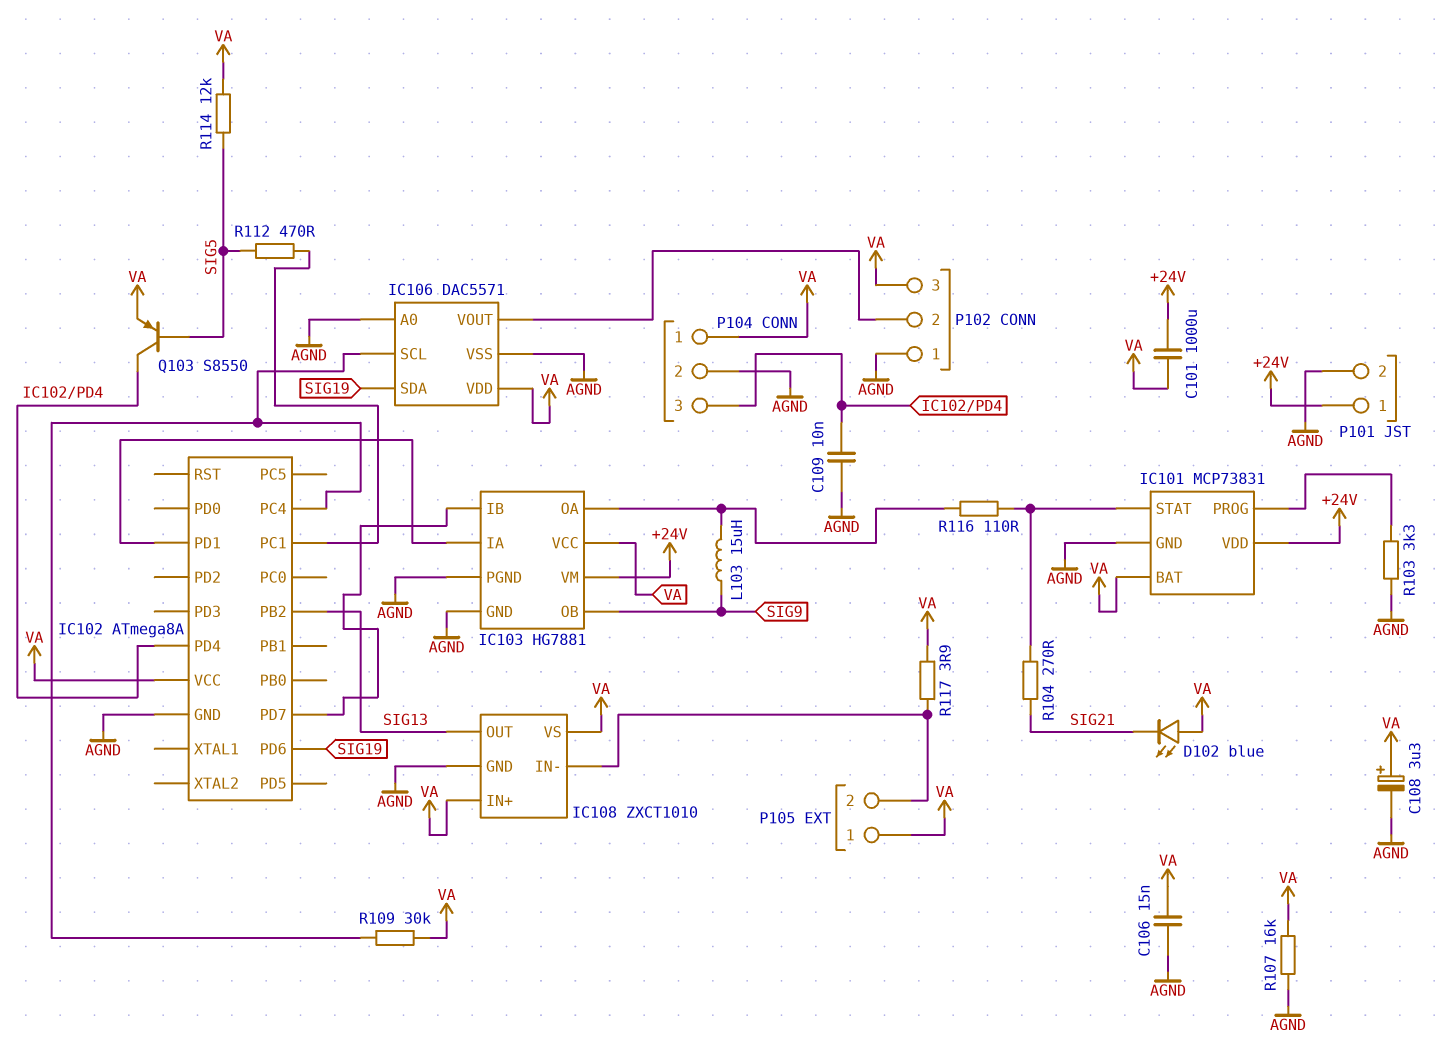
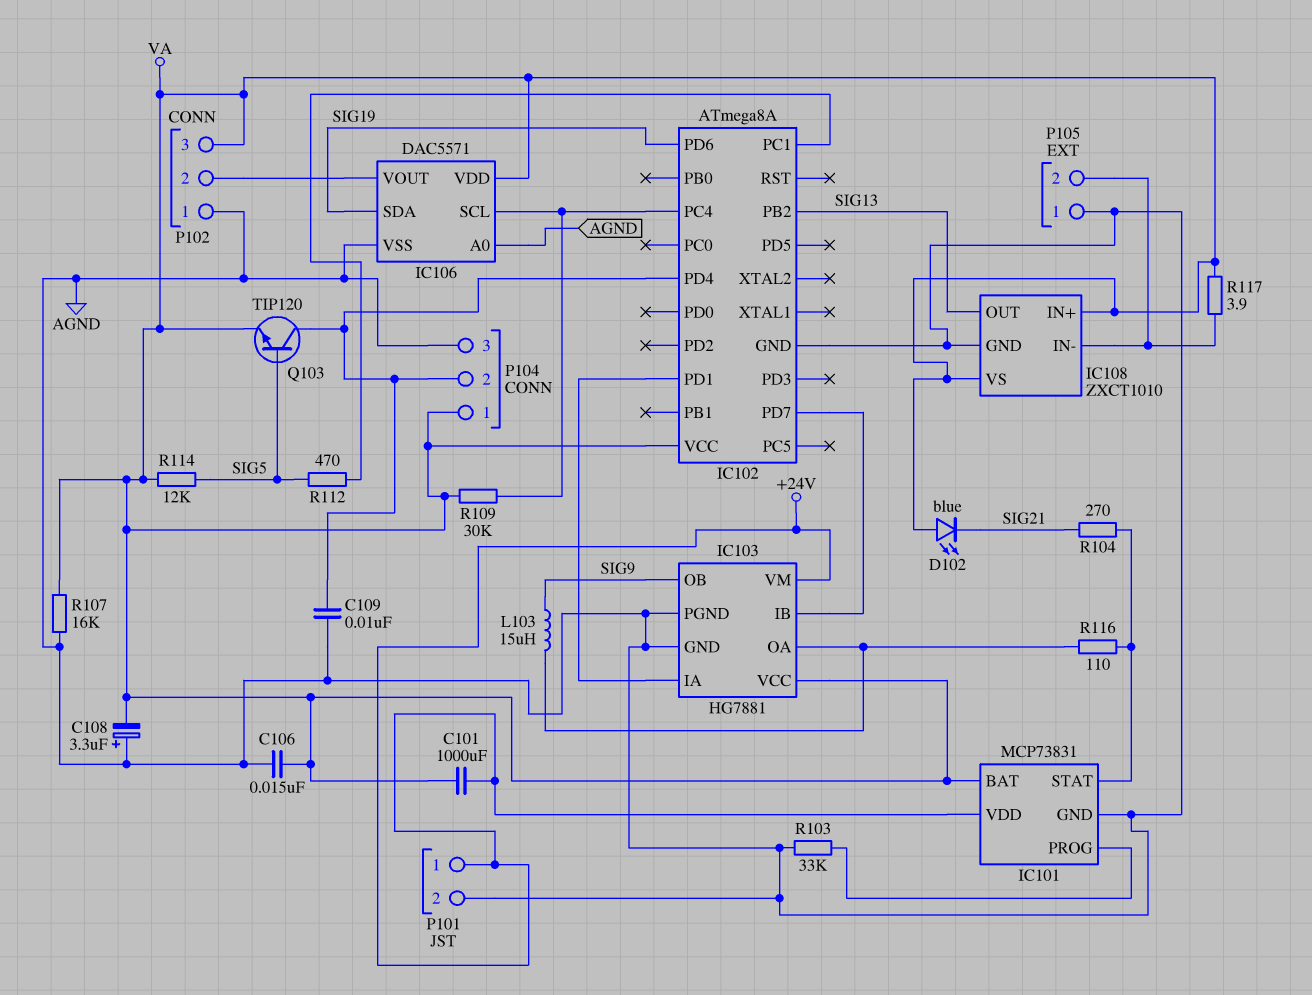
C108: 3.3uF (plus VA, minus AGND) -> 3.3uF (plus AGND, minus VA)
P104 pin 2: AGND -> IC102/PD4
P104 pin 3: IC102/PD4 -> AGND
P105 pin 1: VA -> AGND
Q103: PNP S8550 (B SIG5, C IC102/PD4, E VA) -> NPN TIP120 (B SIG5, C IC102/PD4, E VA)
R103: 3.3k (AGND, IC101/PROG) -> 33k (AGND, IC101/PROG)

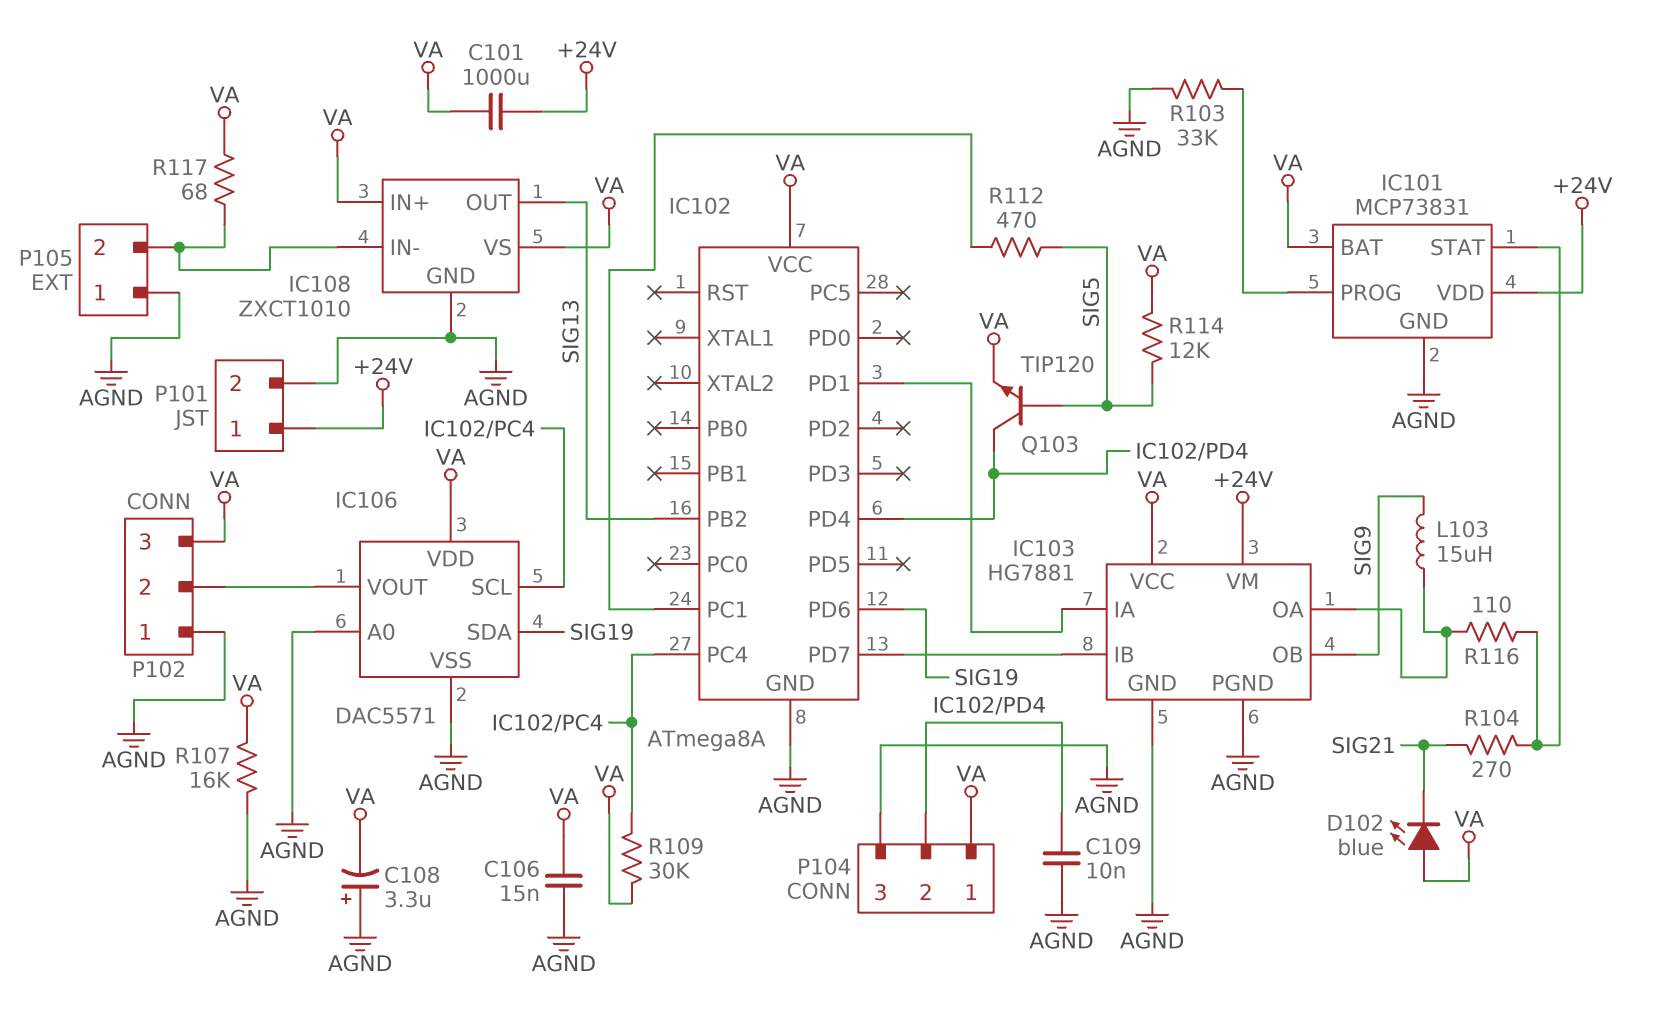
R117: 3.9 (IC108/IN-, VA) -> 68 (IC108/IN-, VA)

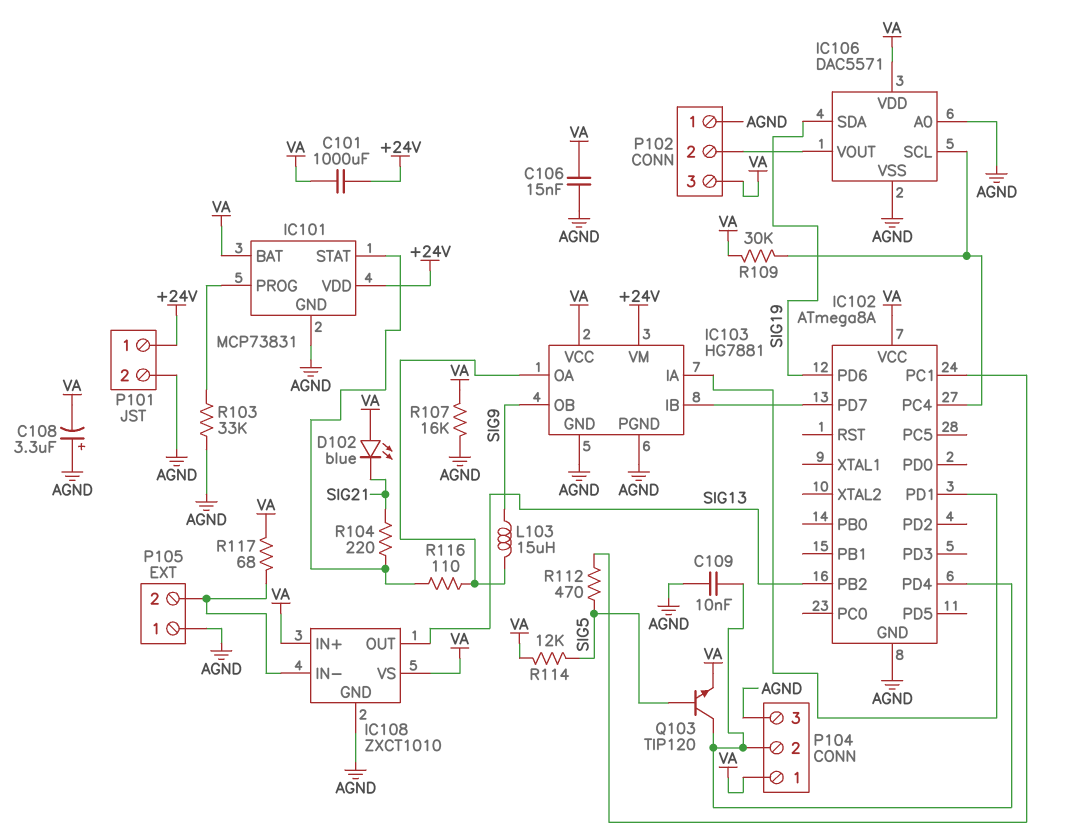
R104: 270 (IC101/STAT, SIG21) -> 220 (IC101/STAT, SIG21)

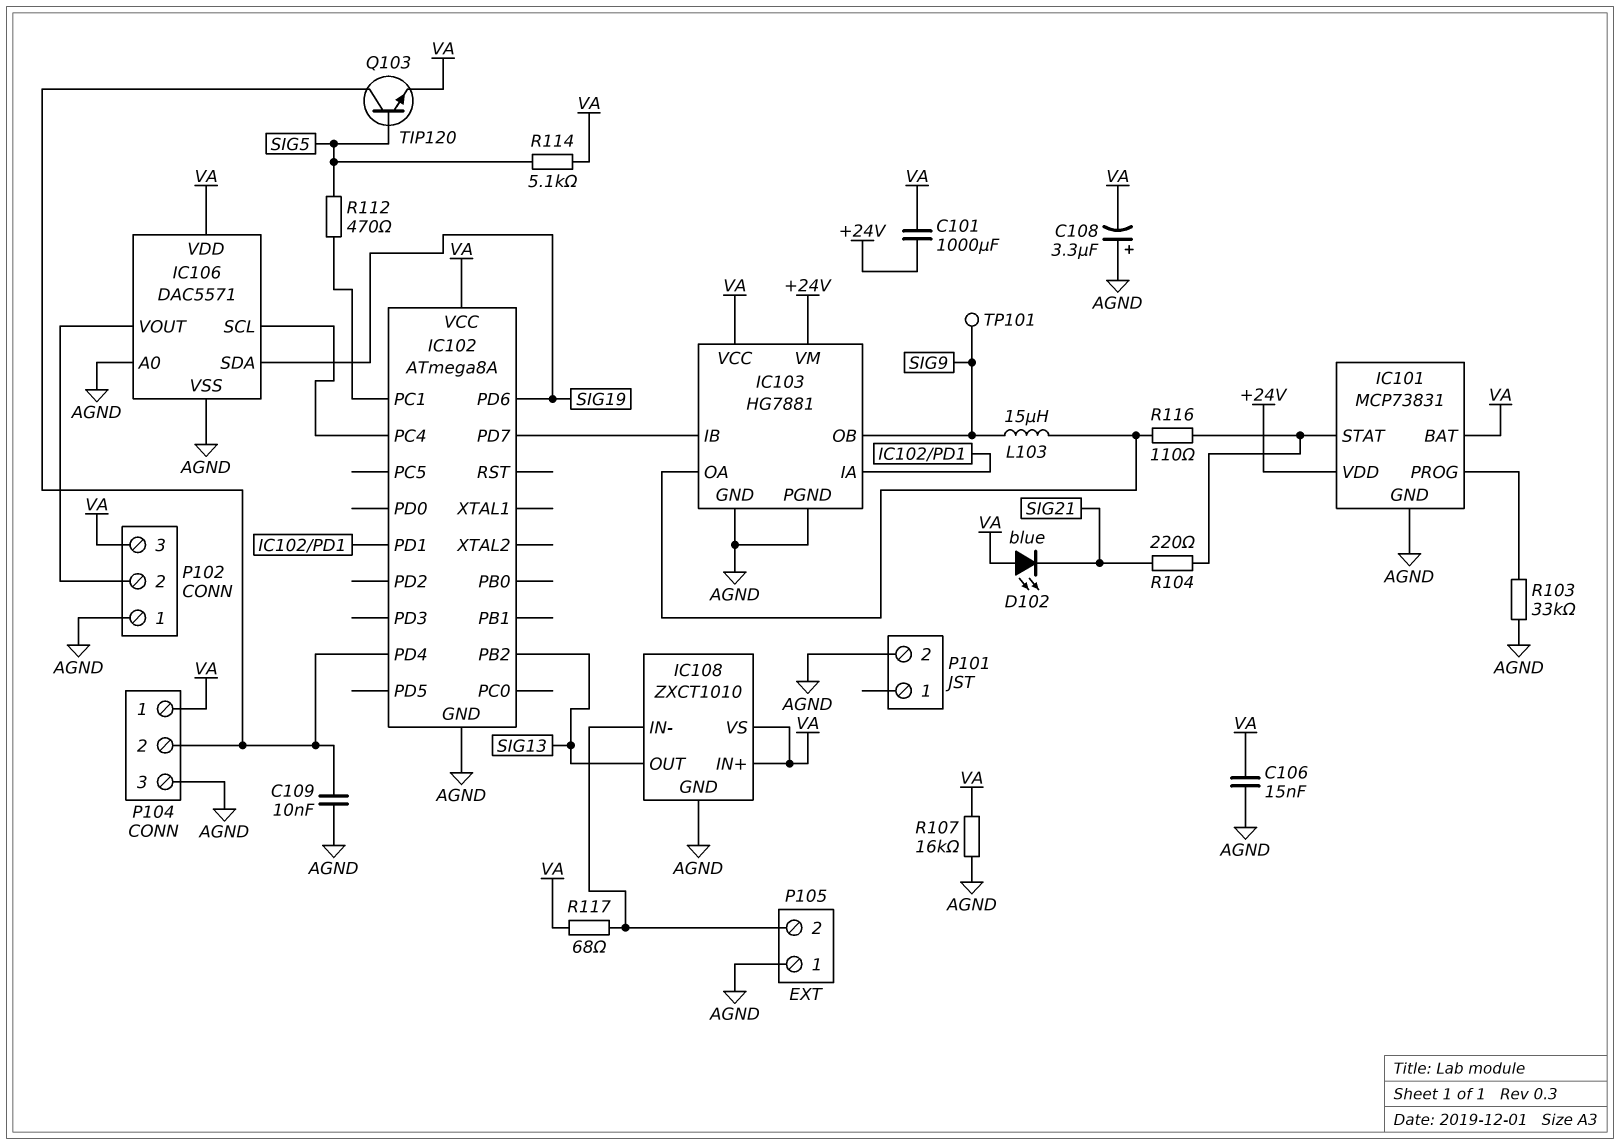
P101 pin 1: +24V -> none
R109: 30k (IC102/PC4, VA) -> none
R114: 12k (SIG5, VA) -> 5.1k (SIG5, VA)
TP101: none -> test point (SIG9)

